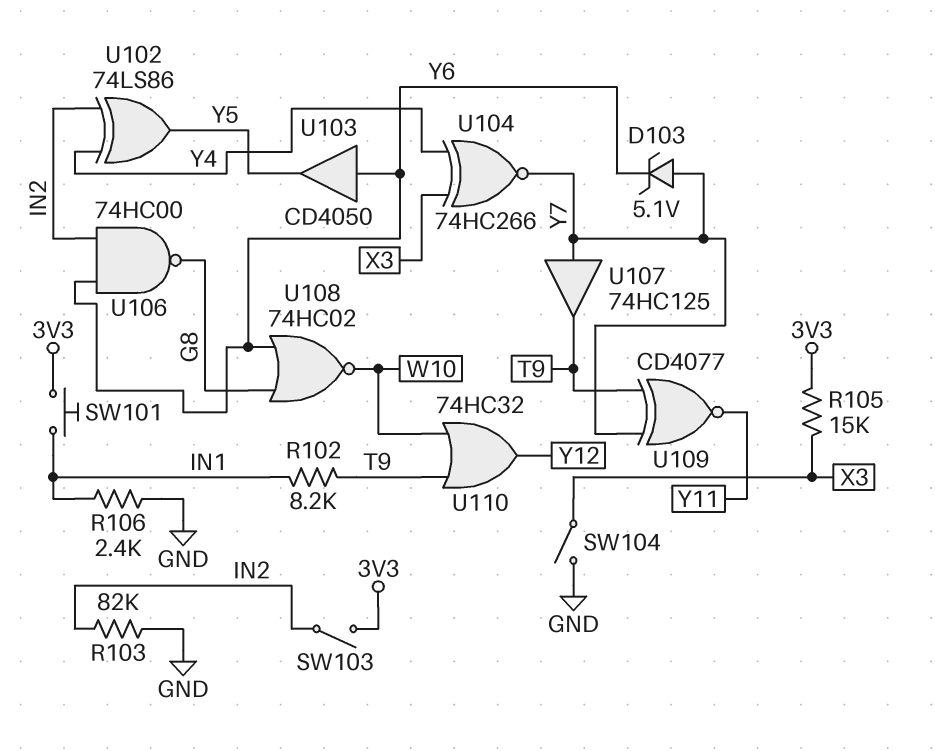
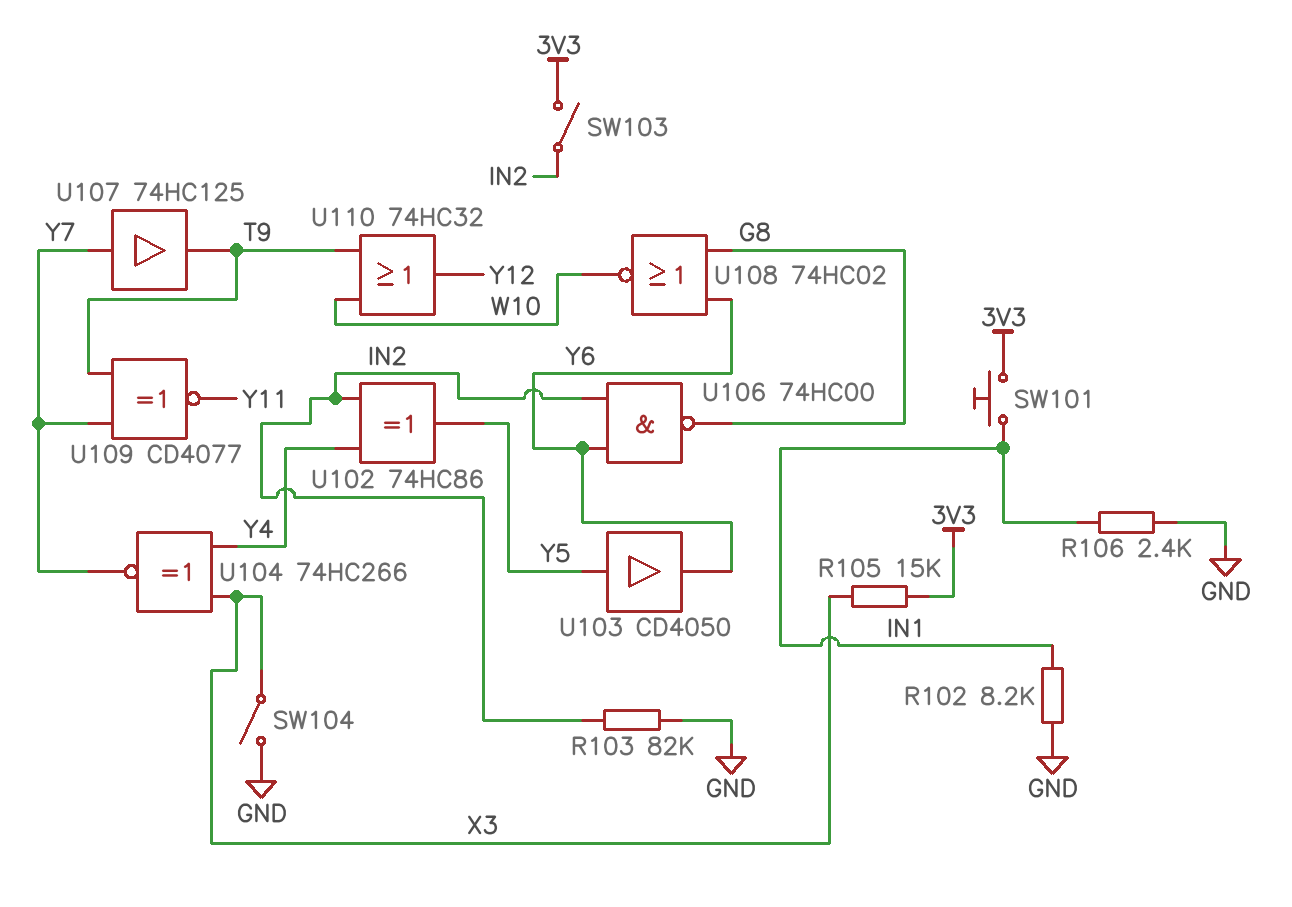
D103: zener 5.1V (A Y7, K Y6) -> none
R102: 8.2k (IN1, T9) -> 8.2k (GND, IN1)
U102: XOR 74LS86 (in IN2, in Y4, out Y5) -> XOR 74HC86 (in IN2, in Y4, out Y5)
U103: buffer CD4050 (in Y6, out Y5) -> buffer CD4050 (in Y5, out Y6)

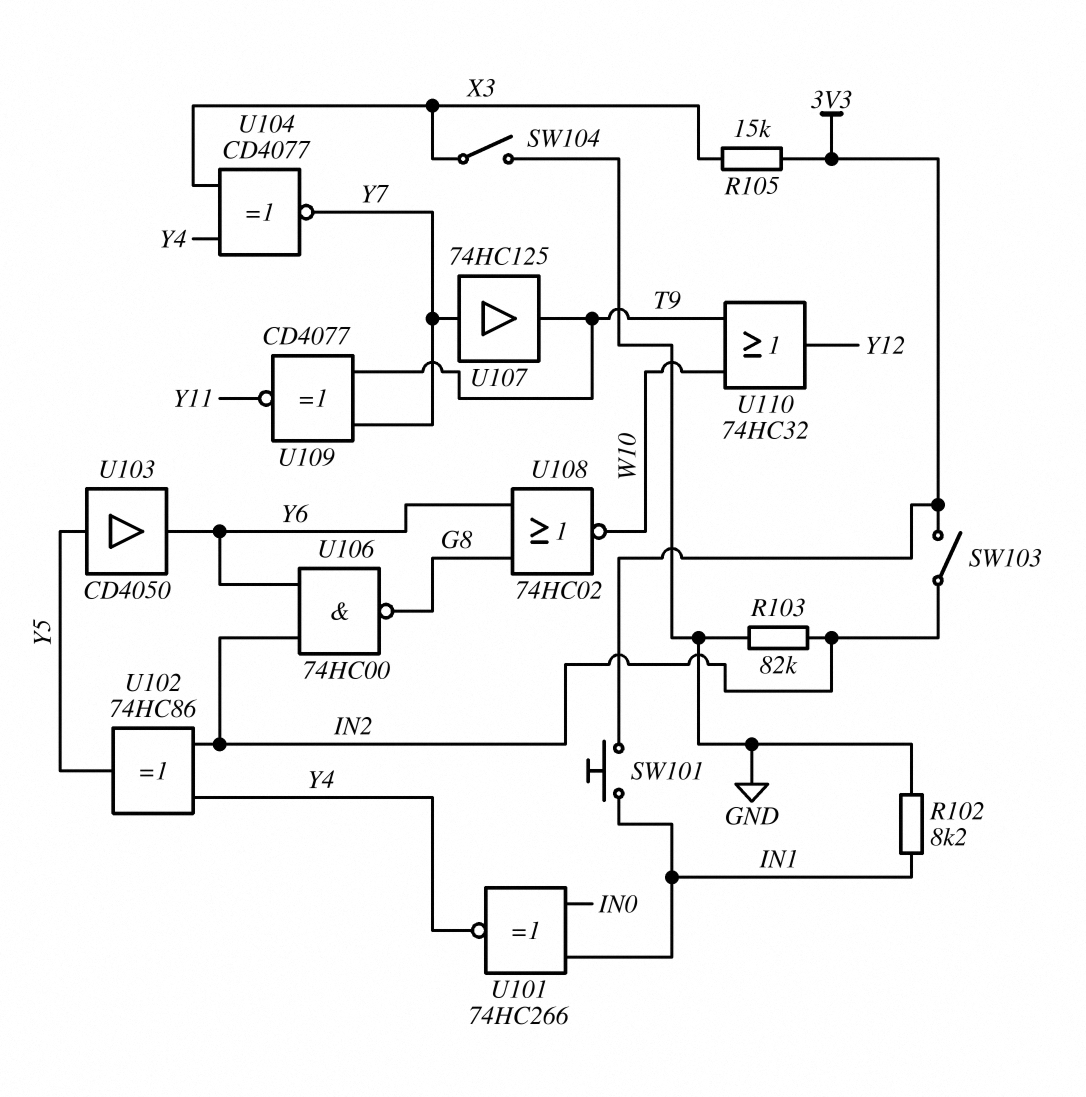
R106: 2.4k (GND, IN1) -> none
U101: none -> XNOR 74HC266 (in IN0, in IN1, out Y4)
U104: XNOR 74HC266 (in X3, in Y4, out Y7) -> XNOR CD4077 (in X3, in Y4, out Y7)

